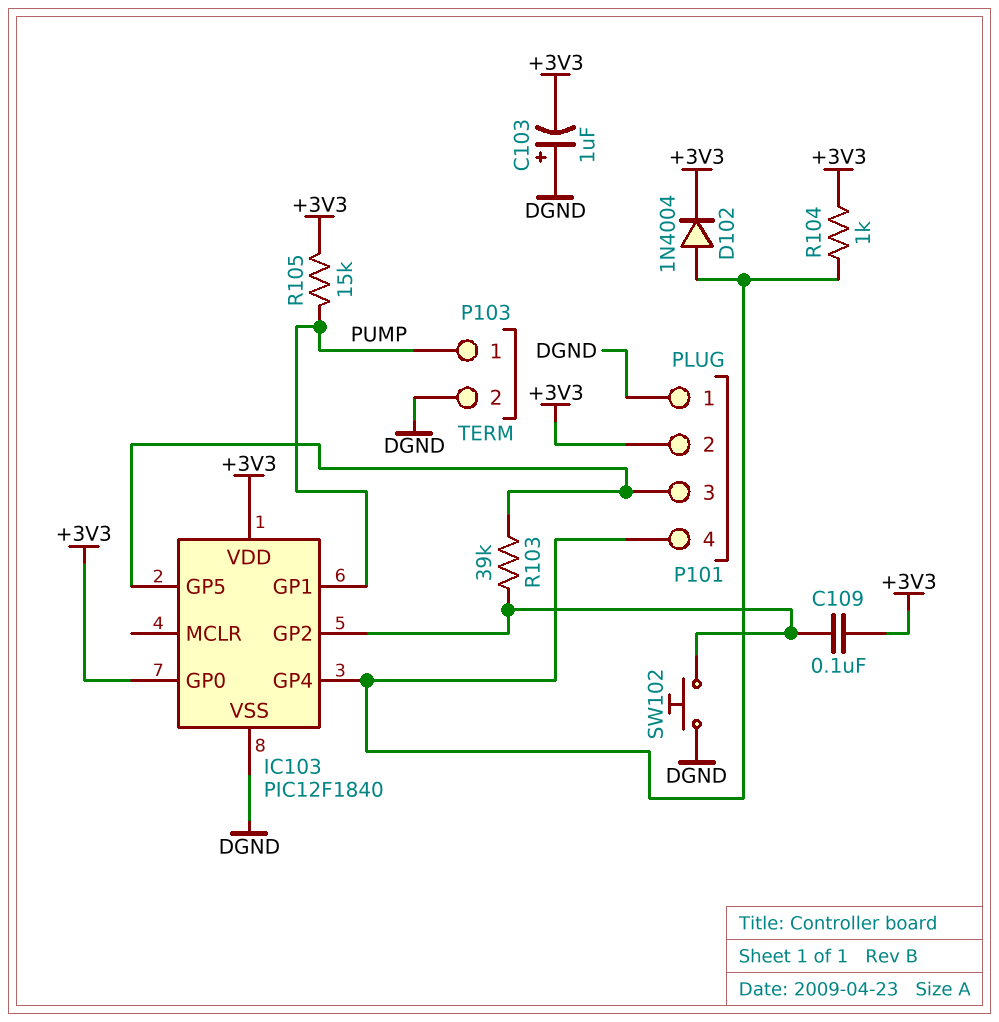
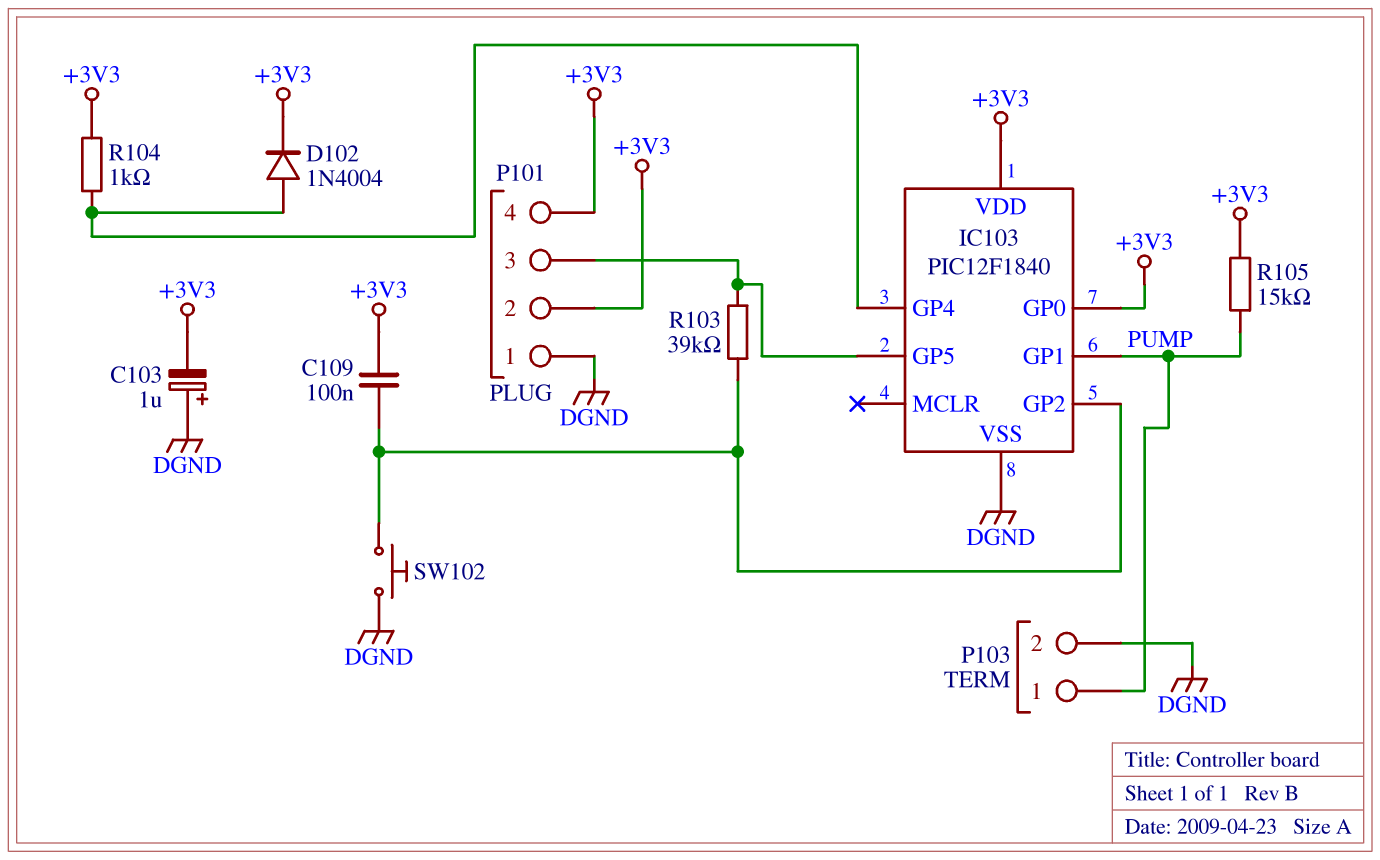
P101 pin 4: IC103/GP4 -> +3V3

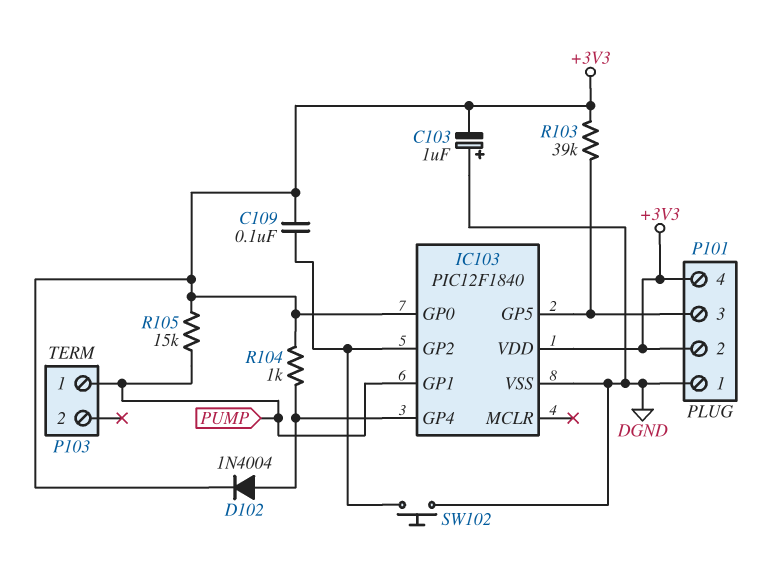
P103 pin 2: DGND -> none
R103: 39k (IC103/GP2, IC103/GP5) -> 39k (+3V3, IC103/GP5)

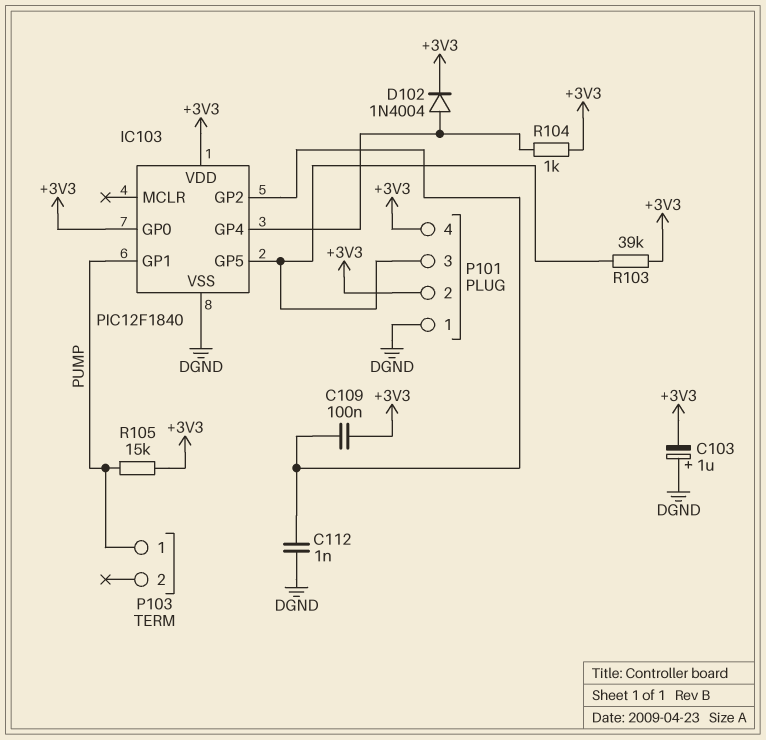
C112: none -> 1nF (DGND, IC103/GP2)
SW102: button (DGND, IC103/GP2) -> none

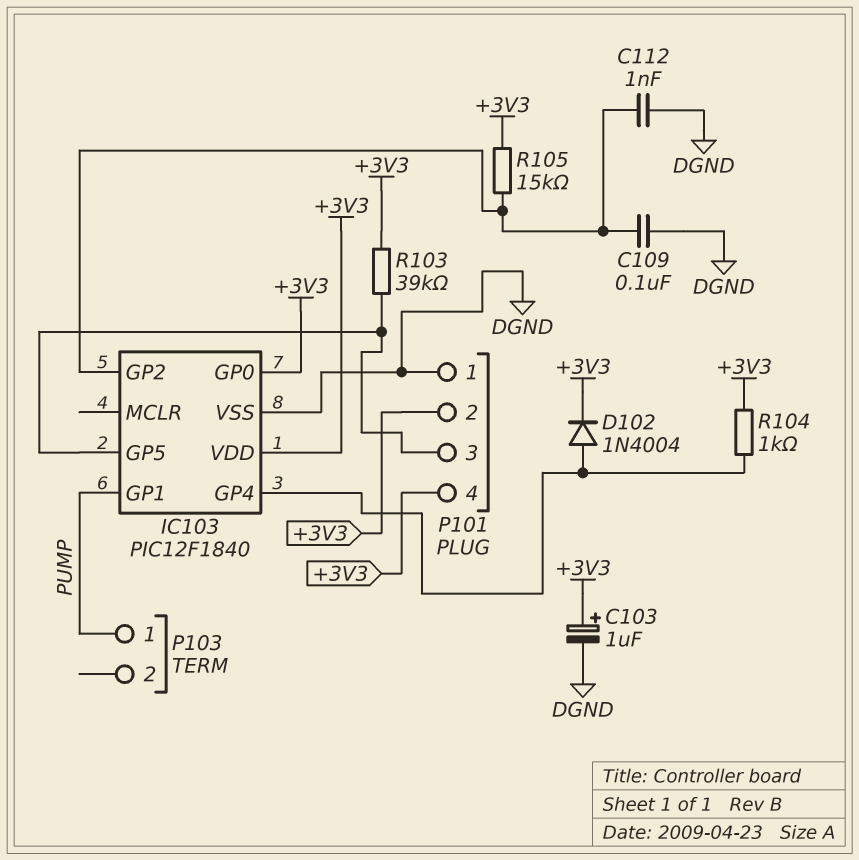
C103: 1uF (plus DGND, minus +3V3) -> 1uF (plus +3V3, minus DGND)
C109: 100nF (+3V3, IC103/GP2) -> 100nF (DGND, IC103/GP2)
R105: 15k (+3V3, PUMP) -> 15k (+3V3, IC103/GP2)

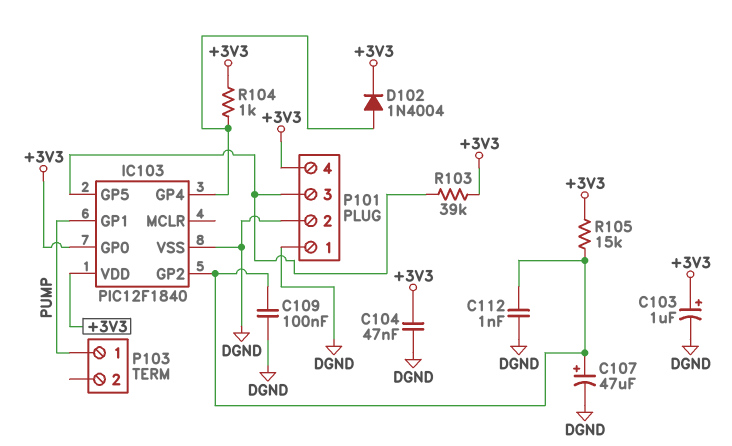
C104: none -> 47nF (+3V3, DGND)
C107: none -> 47uF (plus IC103/GP2, minus DGND)
P101 pin 2: +3V3 -> DGND

